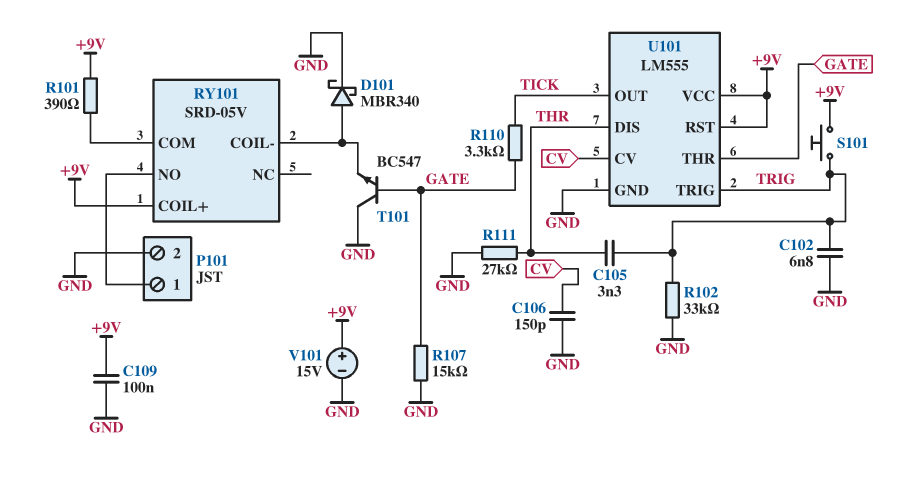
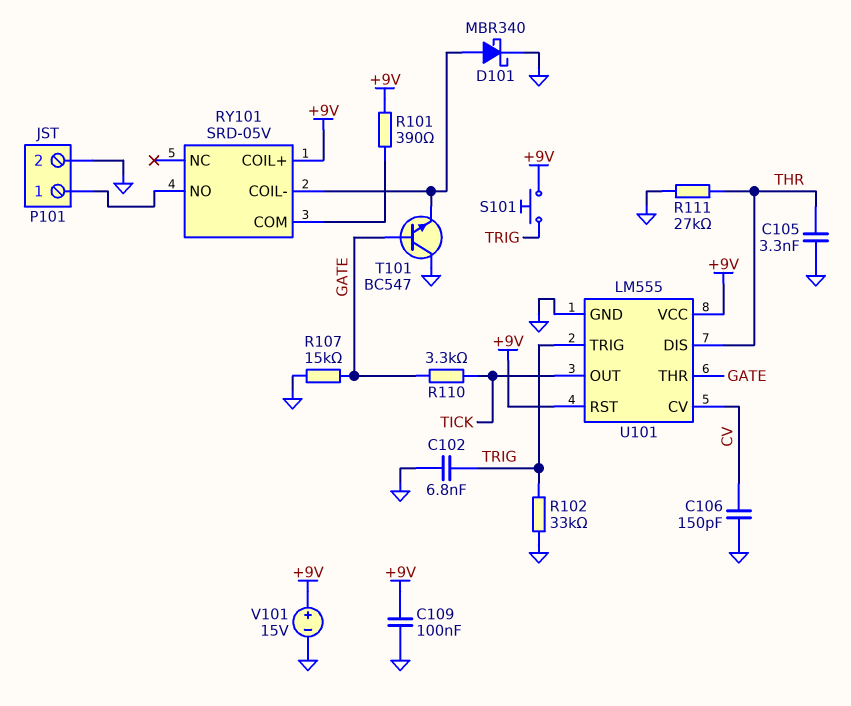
C105: 3.3nF (THR, TRIG) -> 3.3nF (GND, THR)

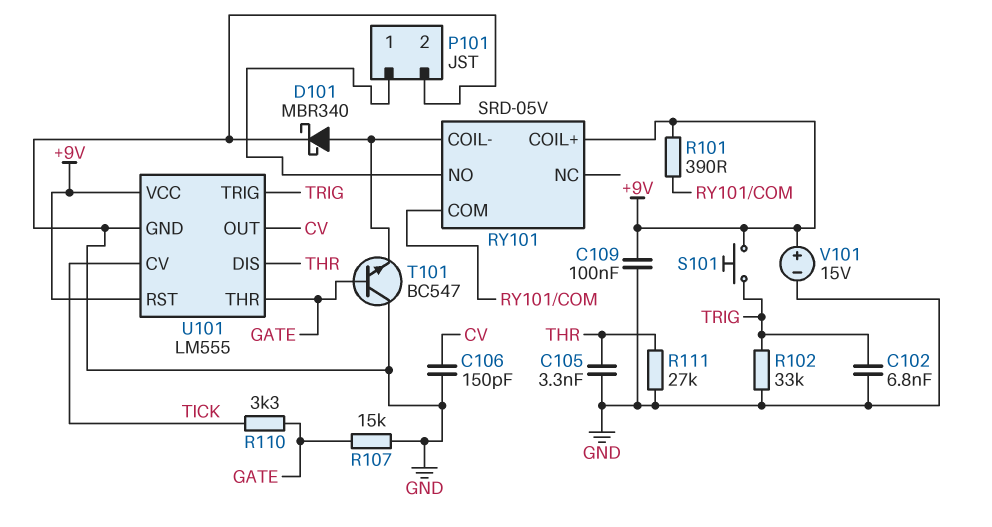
U101 pin CV: CV -> TICK
U101 pin OUT: TICK -> CV

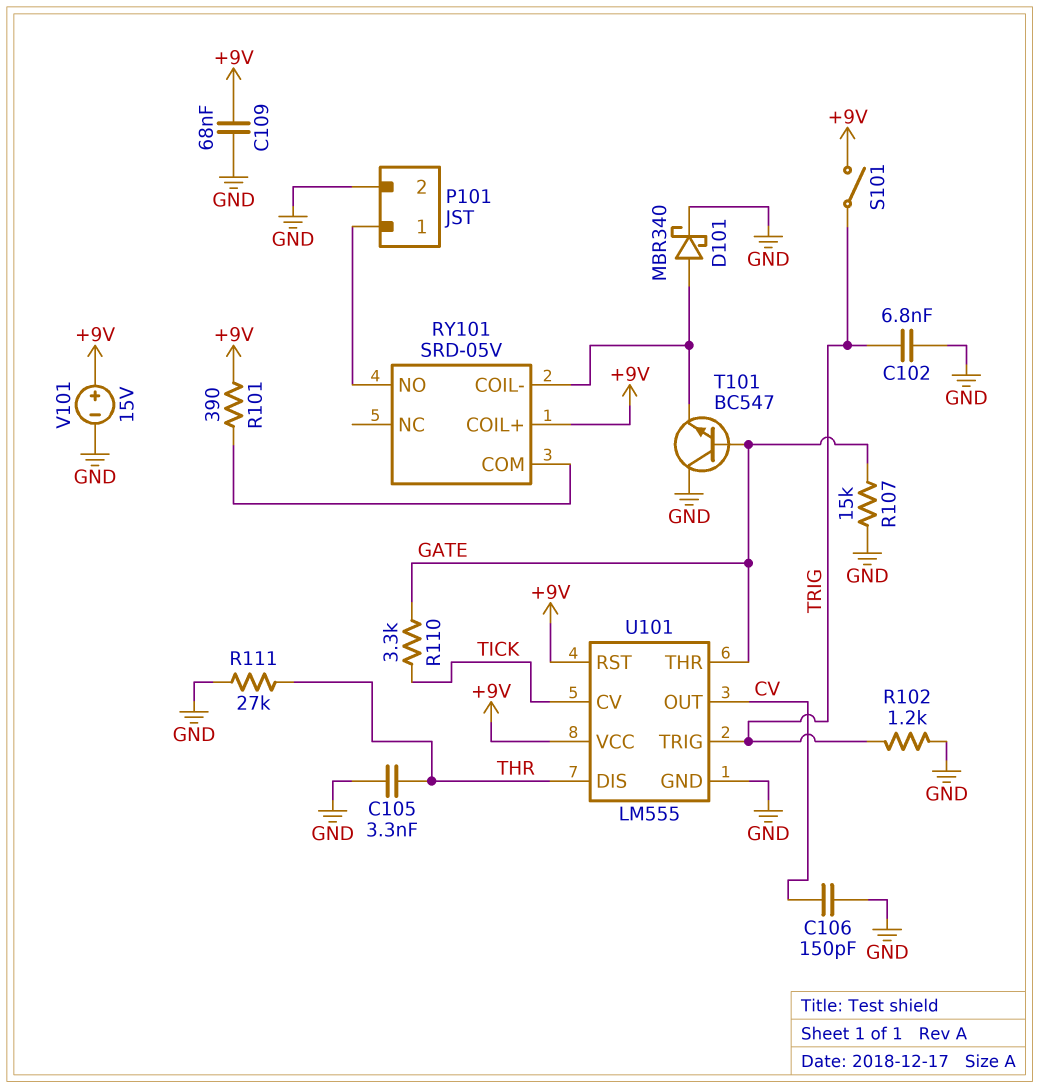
C109: 100nF (+9V, GND) -> 68nF (+9V, GND)
R102: 33k (GND, TRIG) -> 1.2k (GND, TRIG)
S101: button (+9V, TRIG) -> switch (+9V, TRIG)

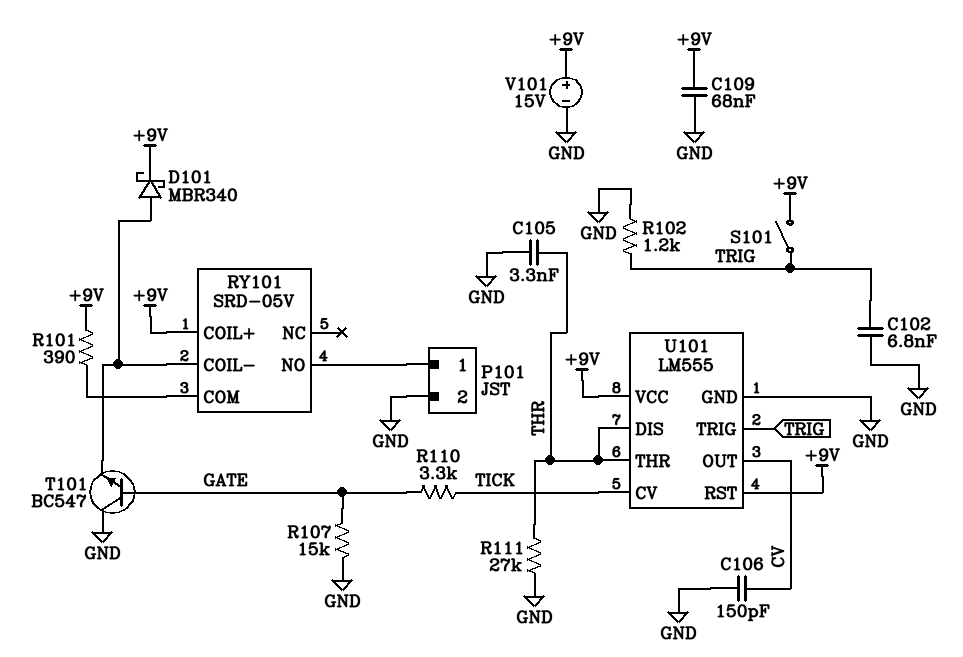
D101: schottky MBR340 (A RY101/COIL-, K GND) -> schottky MBR340 (A RY101/COIL-, K +9V)
U101 pin THR: GATE -> THR

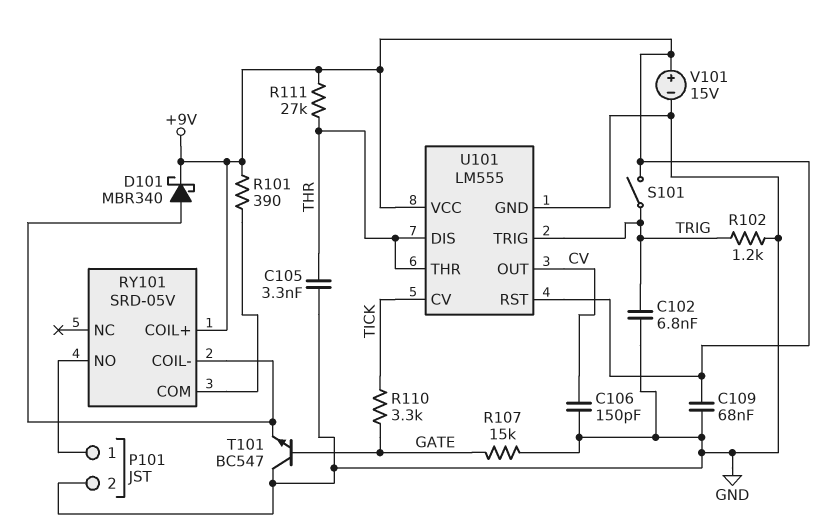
R111: 27k (GND, THR) -> 27k (+9V, THR)

